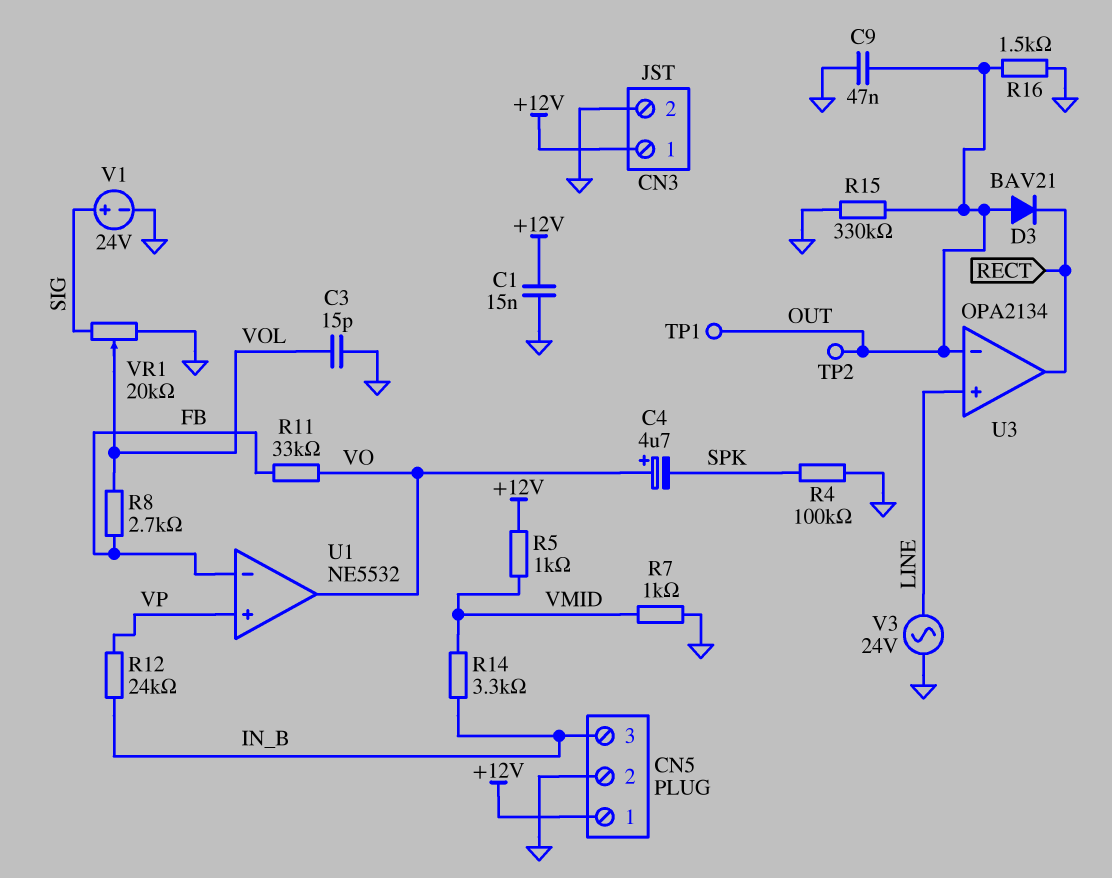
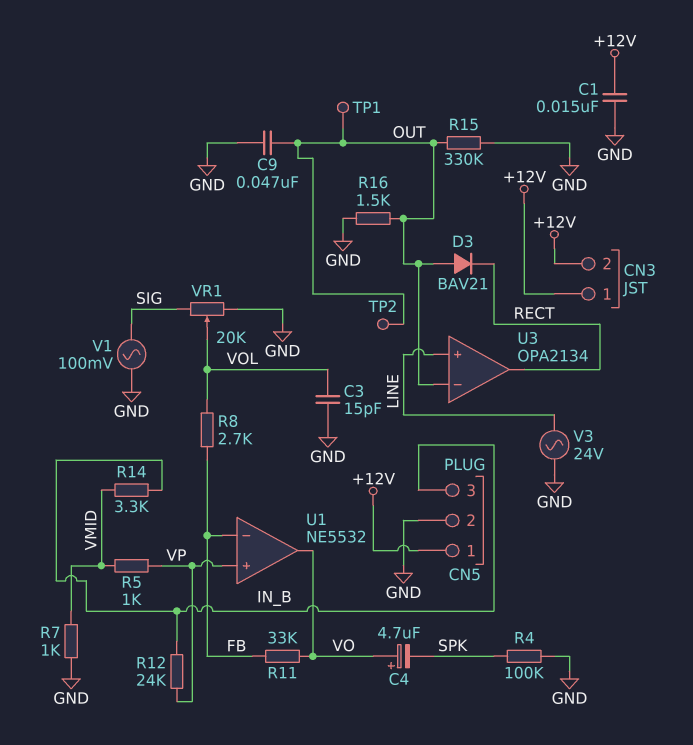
CN3 pin 2: GND -> +12V
R5: 1k (+12V, VMID) -> 1k (VMID, VP)
V1: 24V (plus SIG, minus GND) -> AC 100mV (GND, SIG)

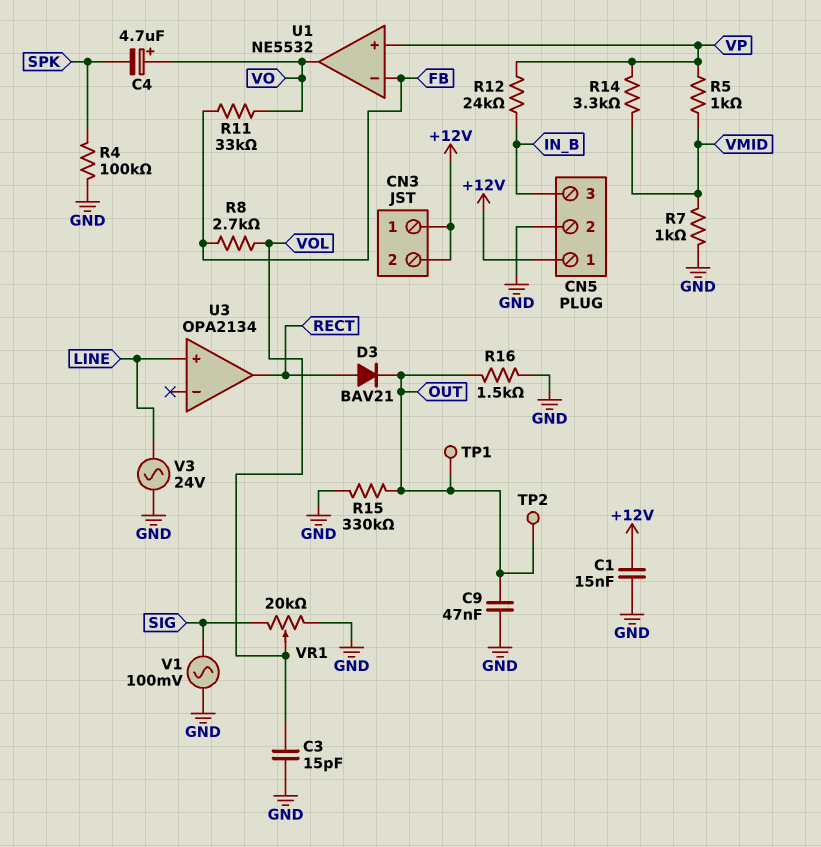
D3: diode BAV21 (A OUT, K RECT) -> diode BAV21 (A RECT, K OUT)
R14: 3.3k (IN_B, VMID) -> 3.3k (VMID, VP)
U3 pin in-: OUT -> none

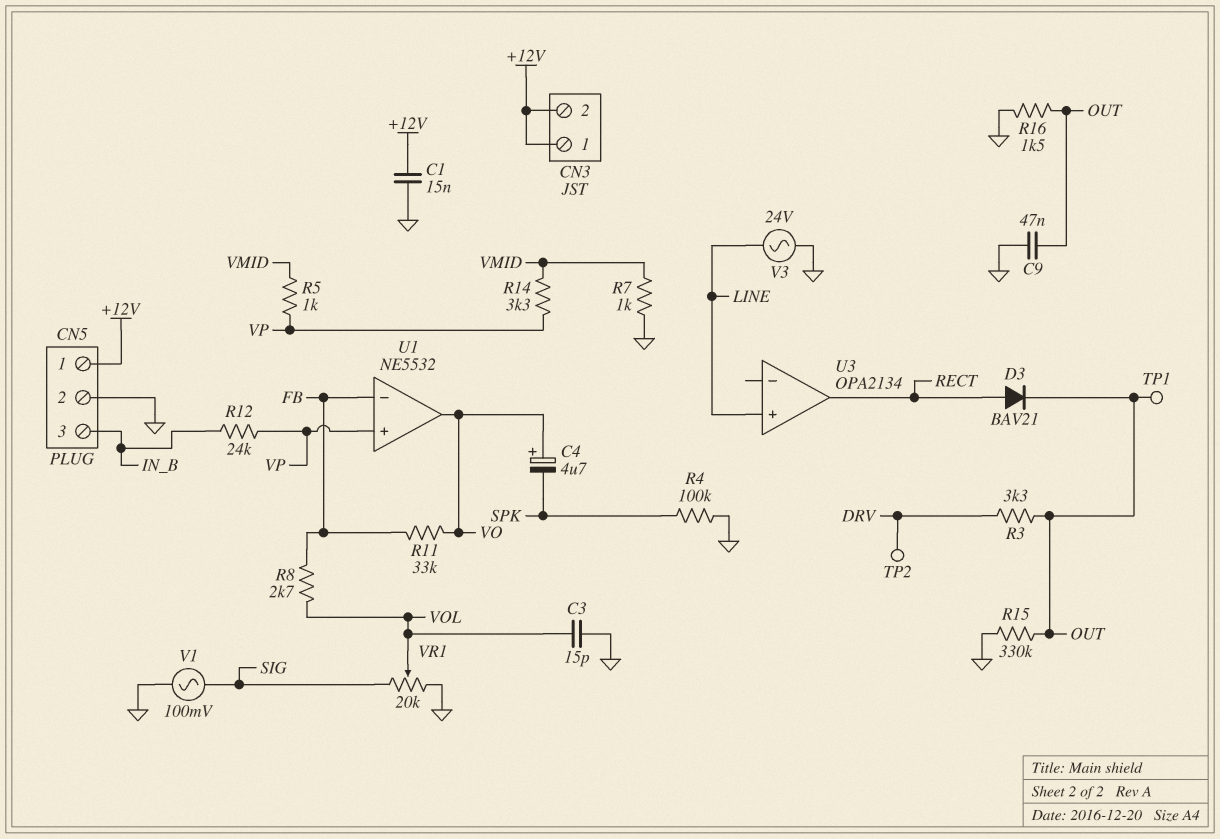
R3: none -> 3.3k (DRV, OUT)
TP2: test point (OUT) -> test point (DRV)

